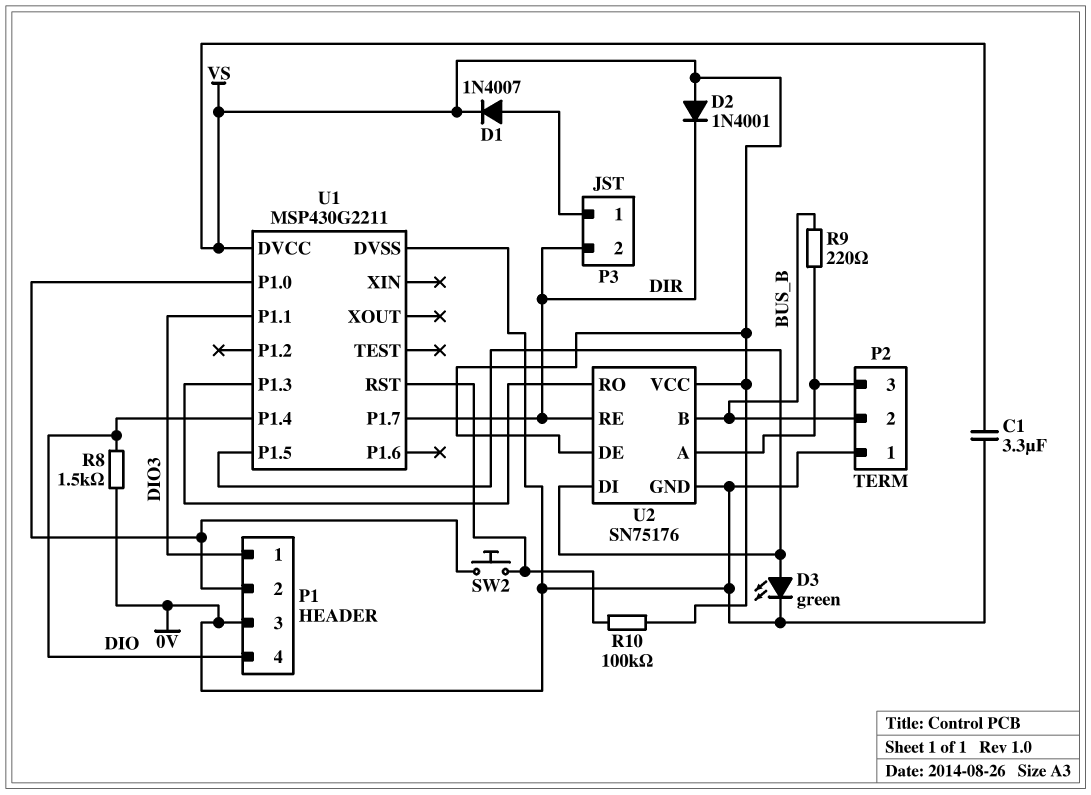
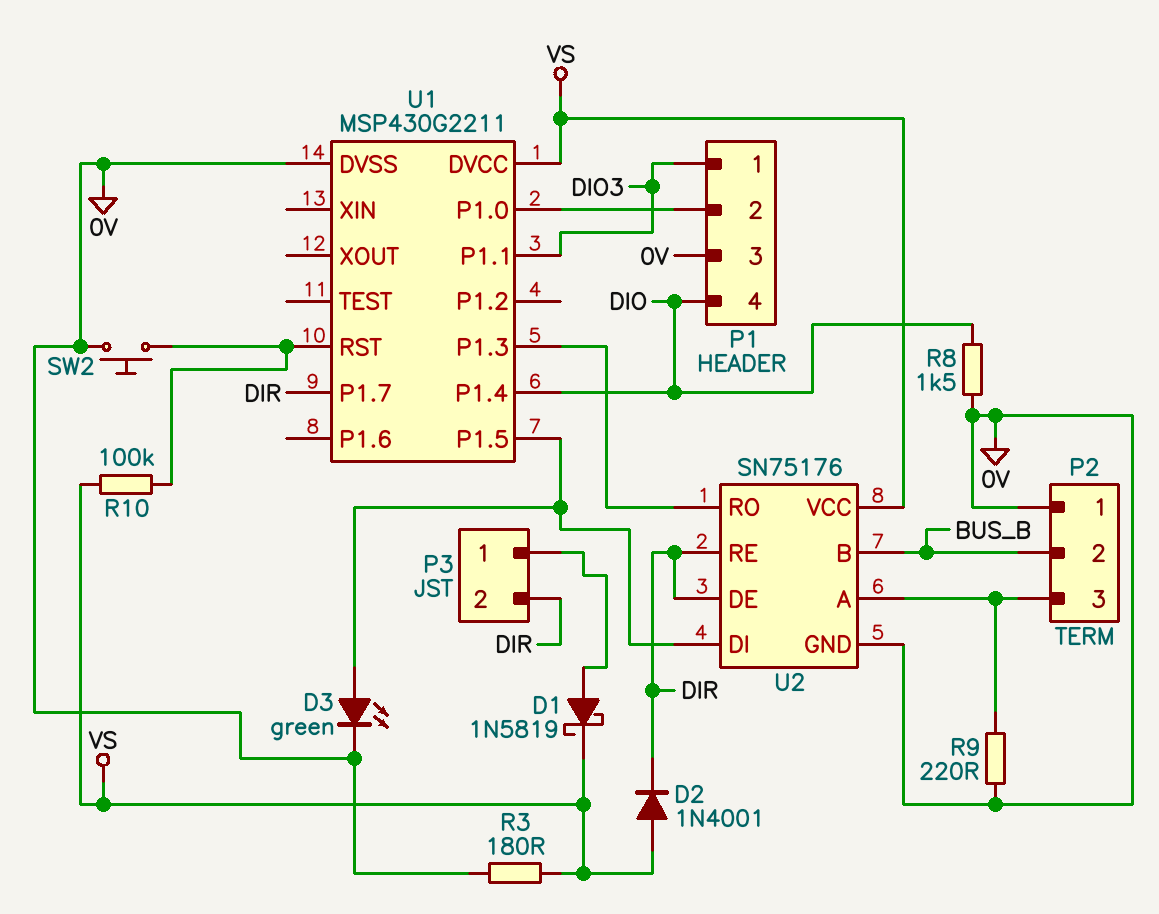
C1: 3.3uF (0V, VS) -> none
D1: diode 1N4007 (A P3/1, K VS) -> schottky 1N5819 (A P3/1, K VS)
R3: none -> 180 (0V, VS)
R9: 220 (BUS_B, P2/3) -> 220 (0V, P2/3)
SW2: button (P1/2, U1/RST) -> button (0V, U1/RST)
U2 pin DE: VS -> DIR

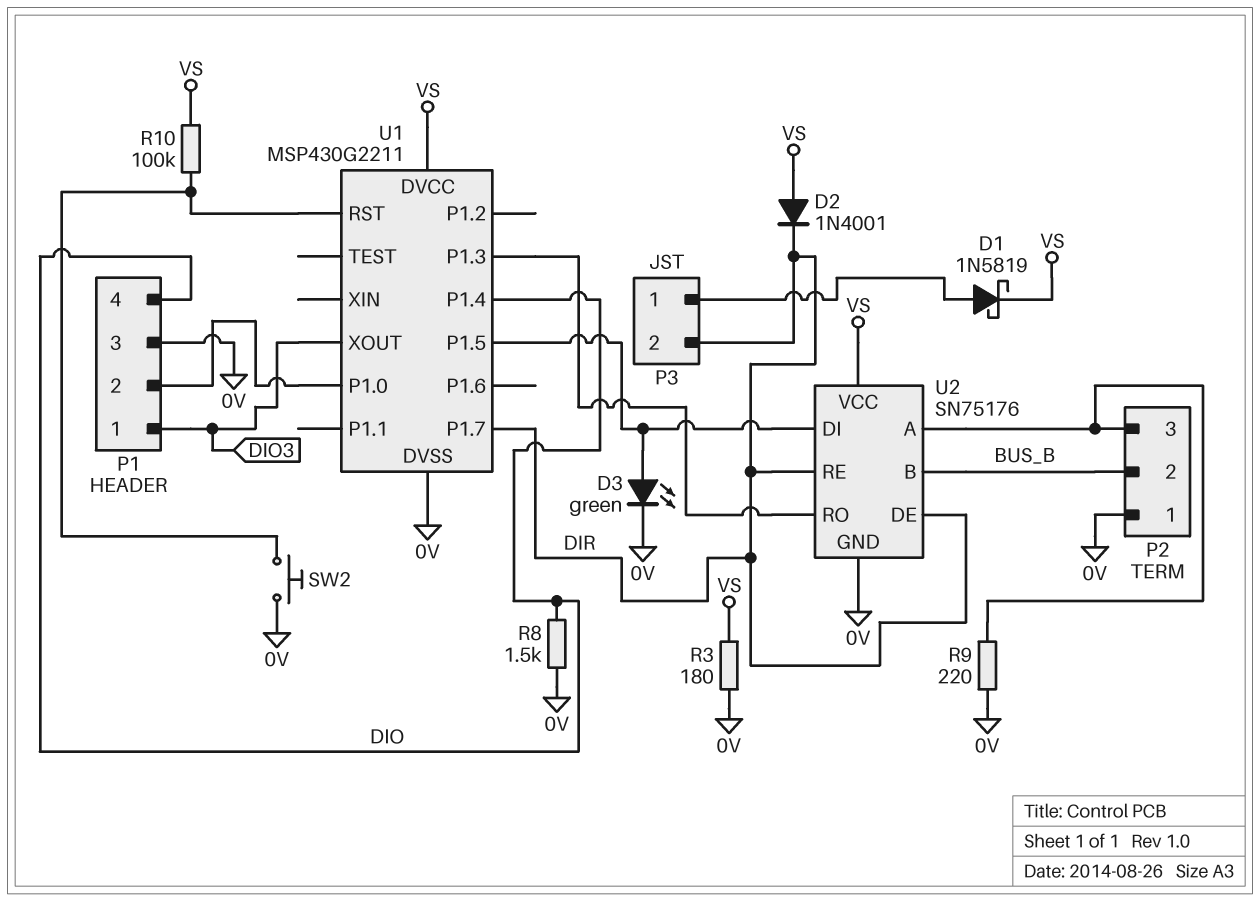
U1 pin P1.1: DIO3 -> none
U1 pin XOUT: none -> DIO3

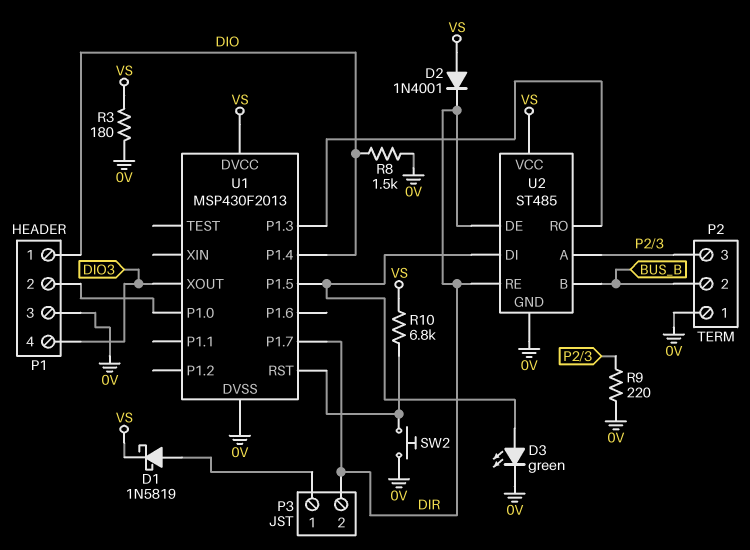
P1 pin 1: DIO3 -> DIO
P1 pin 4: DIO -> DIO3
R10: 100k (U1/RST, VS) -> 6.8k (U1/RST, VS)
U1: MSP430G2211 -> MSP430F2013
U2: SN75176 -> ST485

